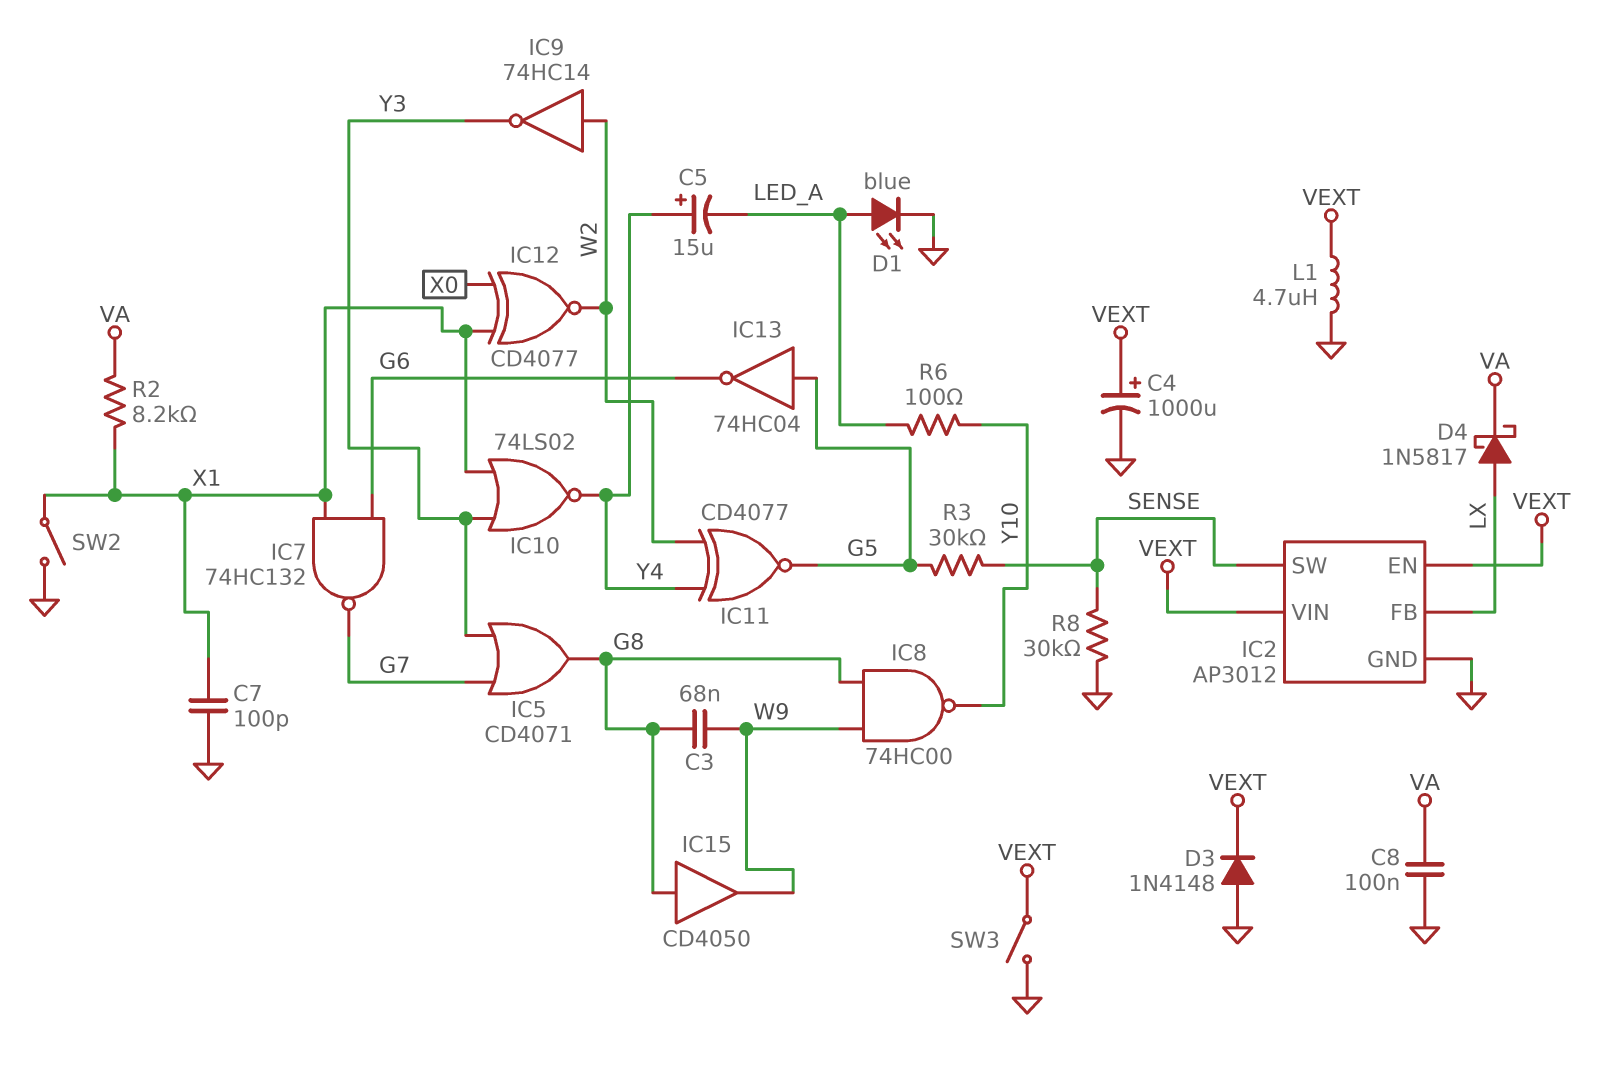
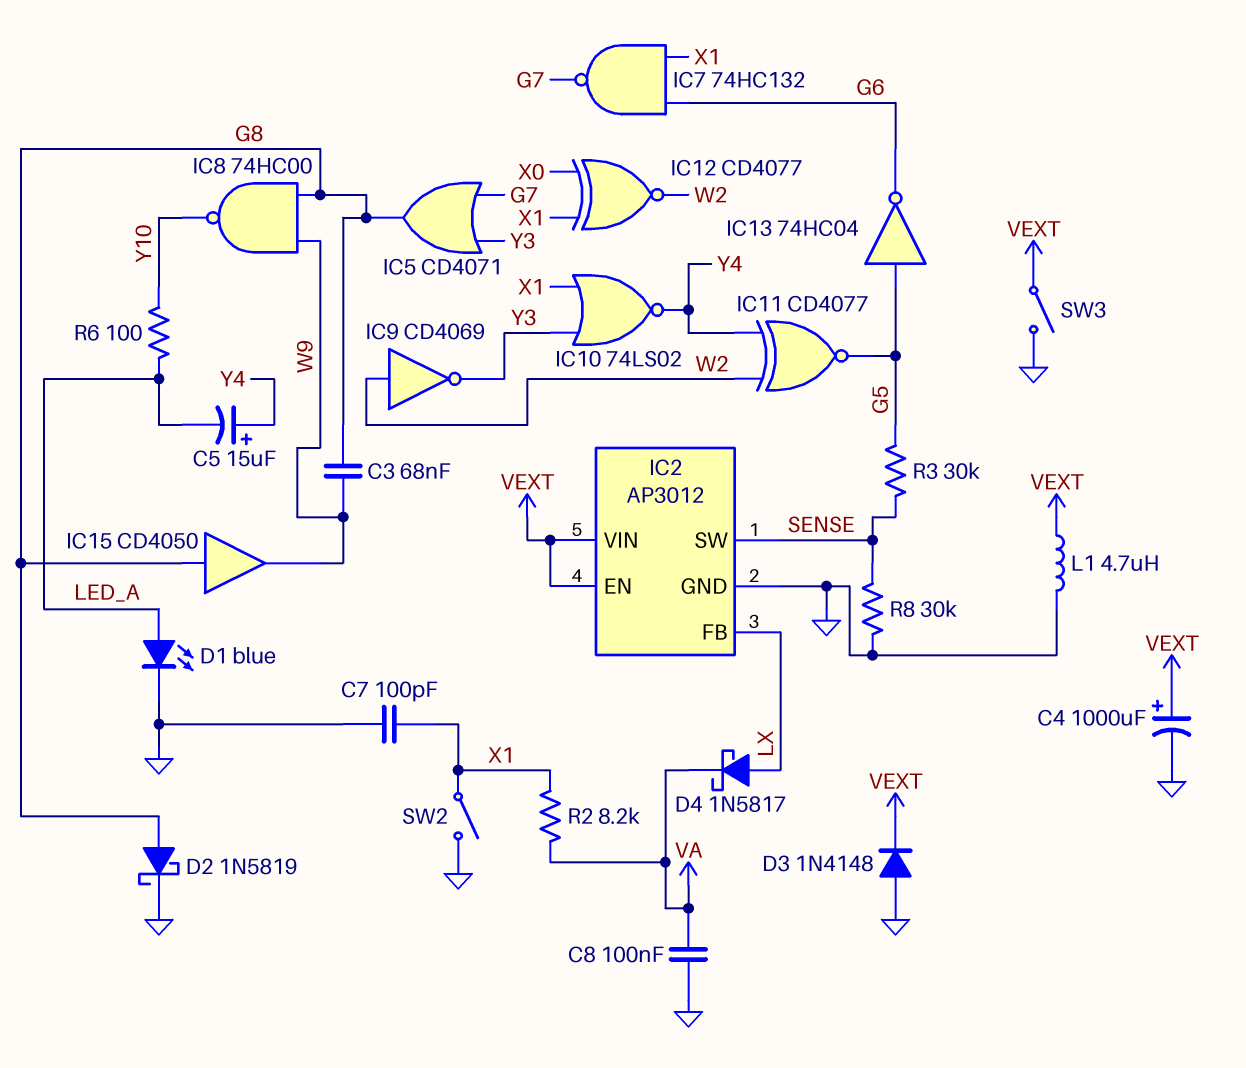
D2: none -> schottky 1N5819 (A G8, K GND)
IC9: NOT 74HC14 (in W2, out Y3) -> NOT CD4069 (in W2, out Y3)

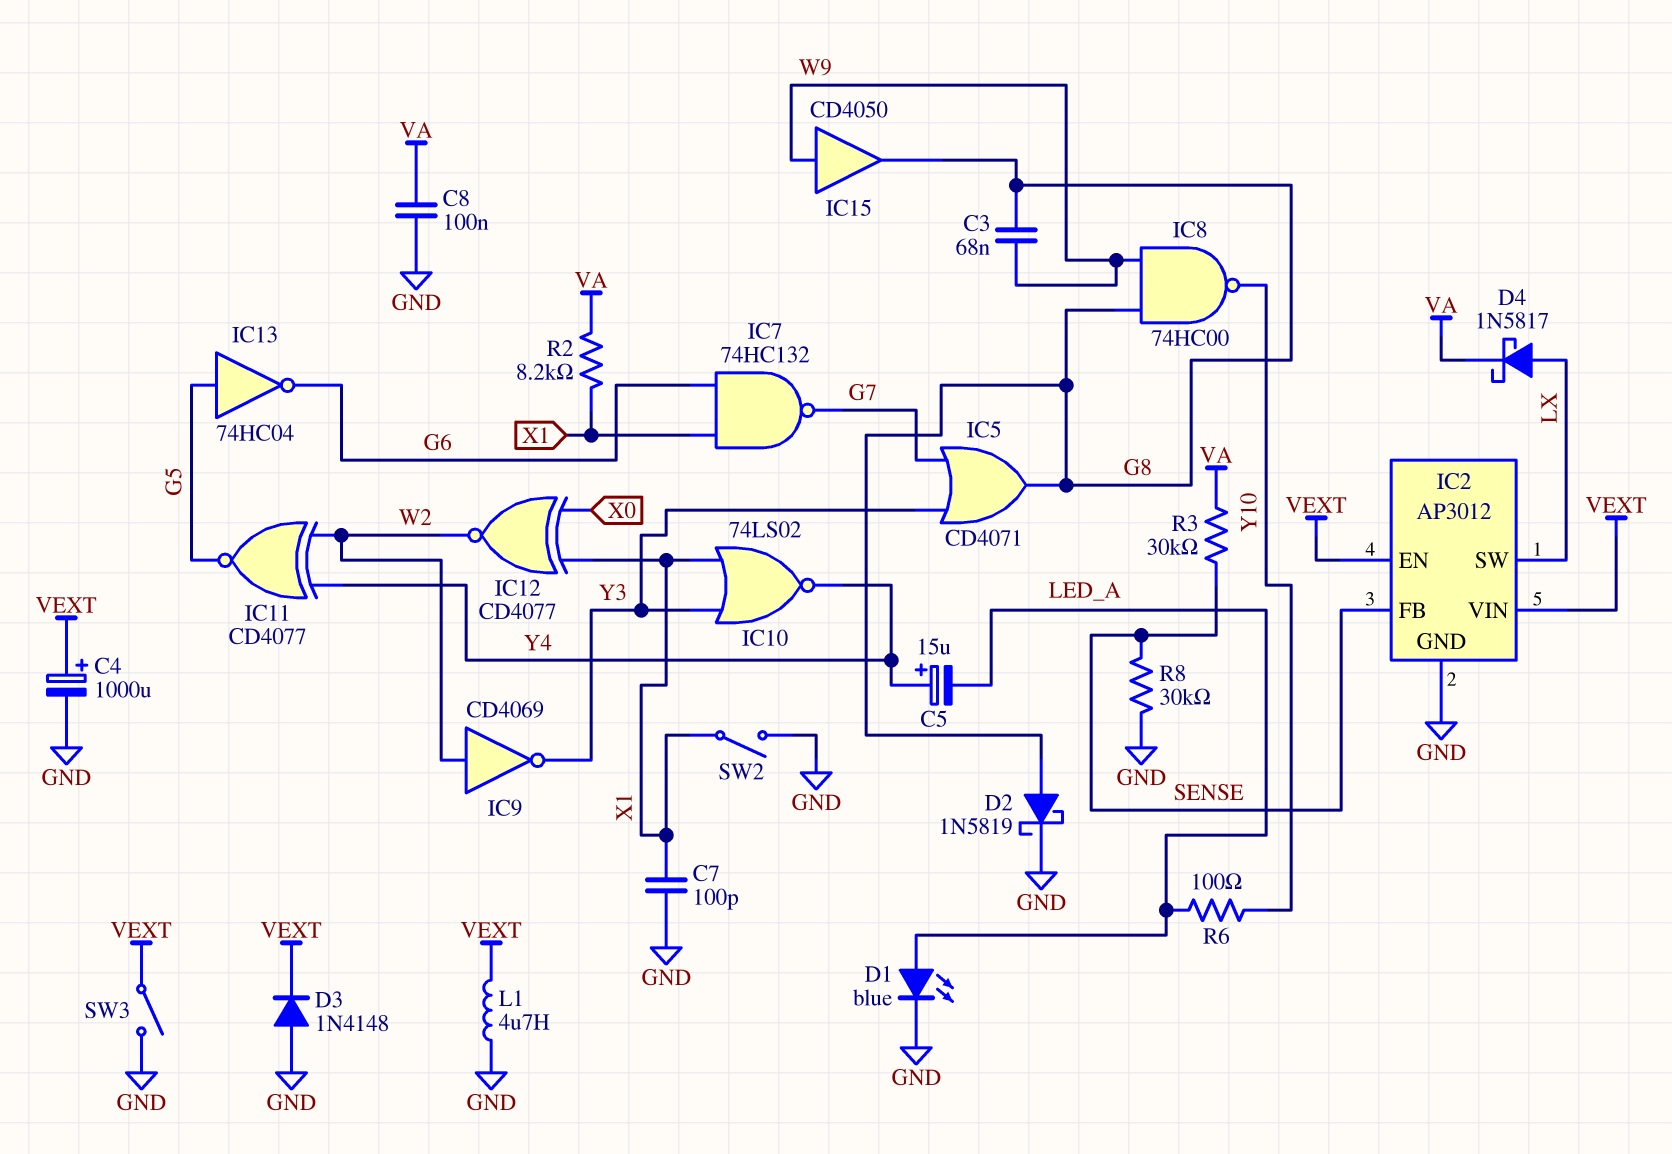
IC2 pin FB: LX -> SENSE
IC2 pin SW: SENSE -> LX
IC15: buffer CD4050 (in G8, out W9) -> buffer CD4050 (in W9, out G8)
R3: 30k (G5, SENSE) -> 30k (SENSE, VA)

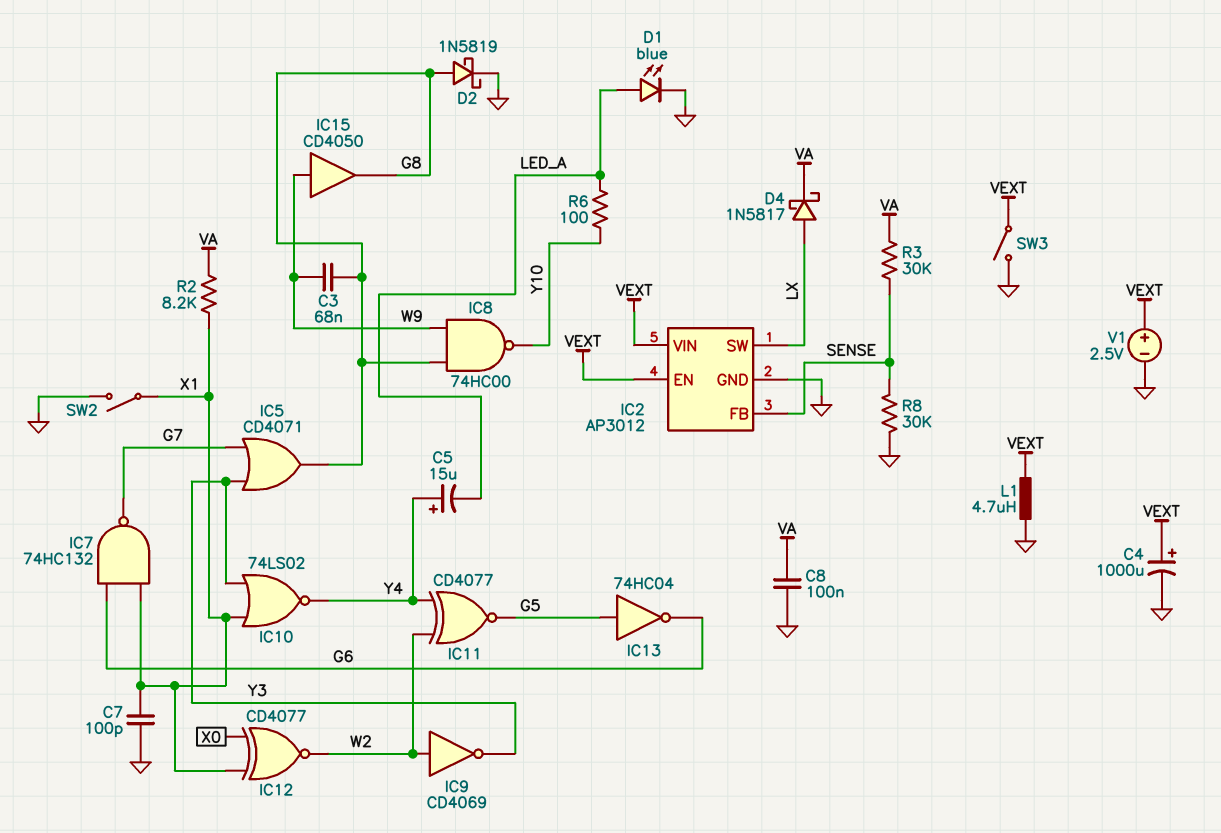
D3: diode 1N4148 (A GND, K VEXT) -> none
V1: none -> 2.5V (plus VEXT, minus GND)

